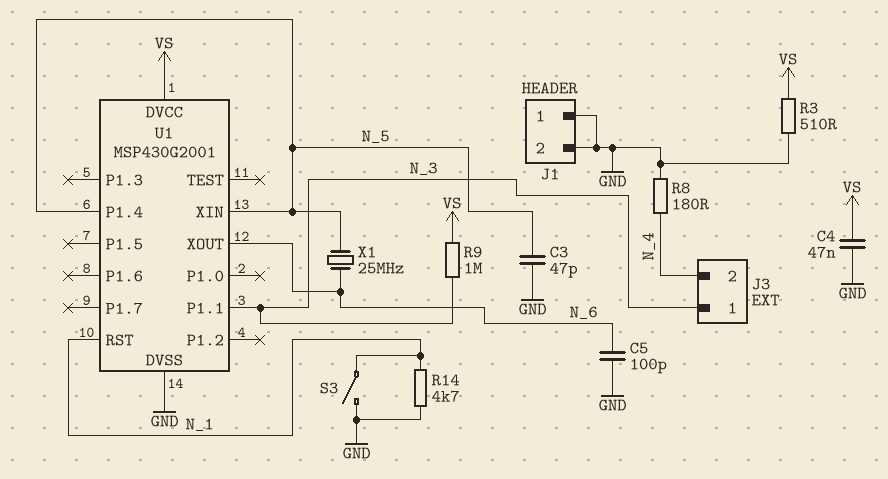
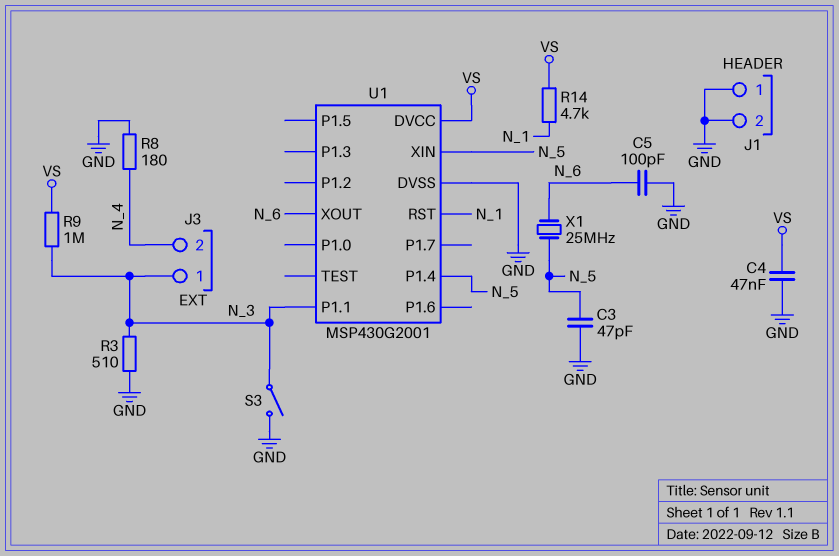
R3: 510 (GND, VS) -> 510 (GND, N_3)
R14: 4.7k (GND, N_1) -> 4.7k (N_1, VS)
S3: switch (GND, N_1) -> switch (GND, N_3)

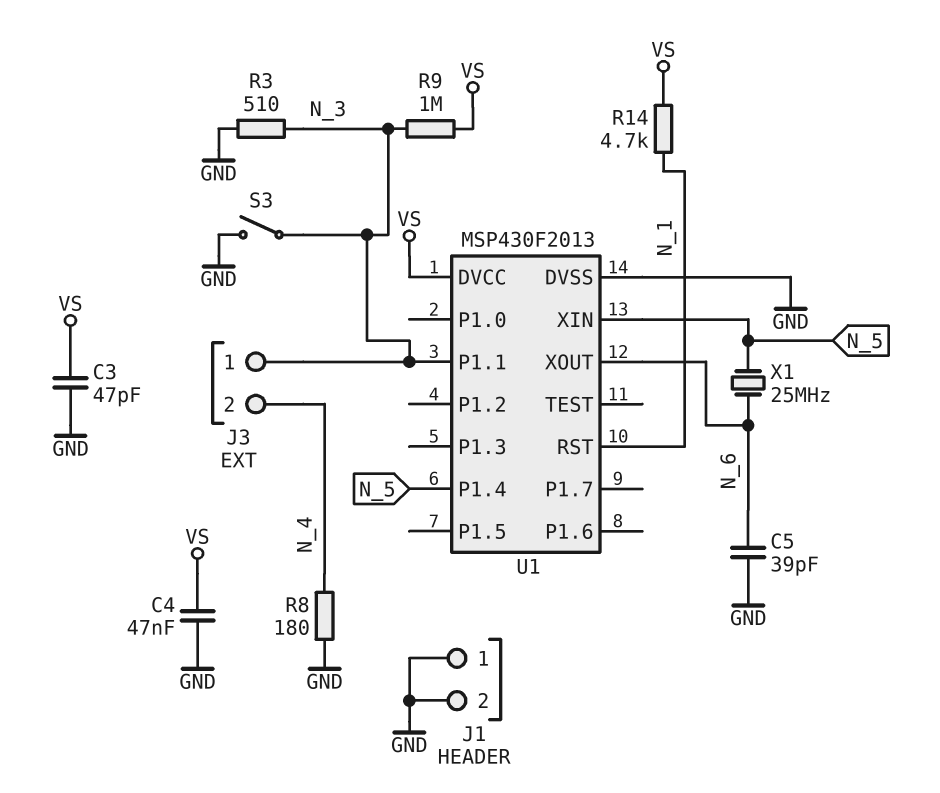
C3: 47pF (GND, N_5) -> 47pF (GND, VS)
C5: 100pF (GND, N_6) -> 39pF (GND, N_6)
U1: MSP430G2001 -> MSP430F2013

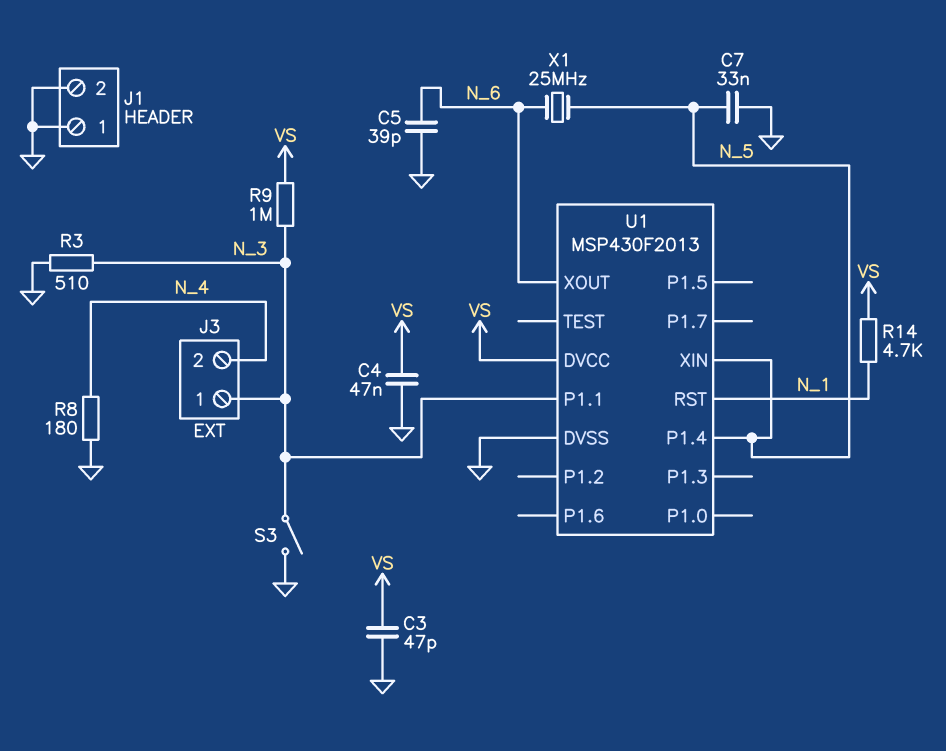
C7: none -> 33nF (GND, N_5)

